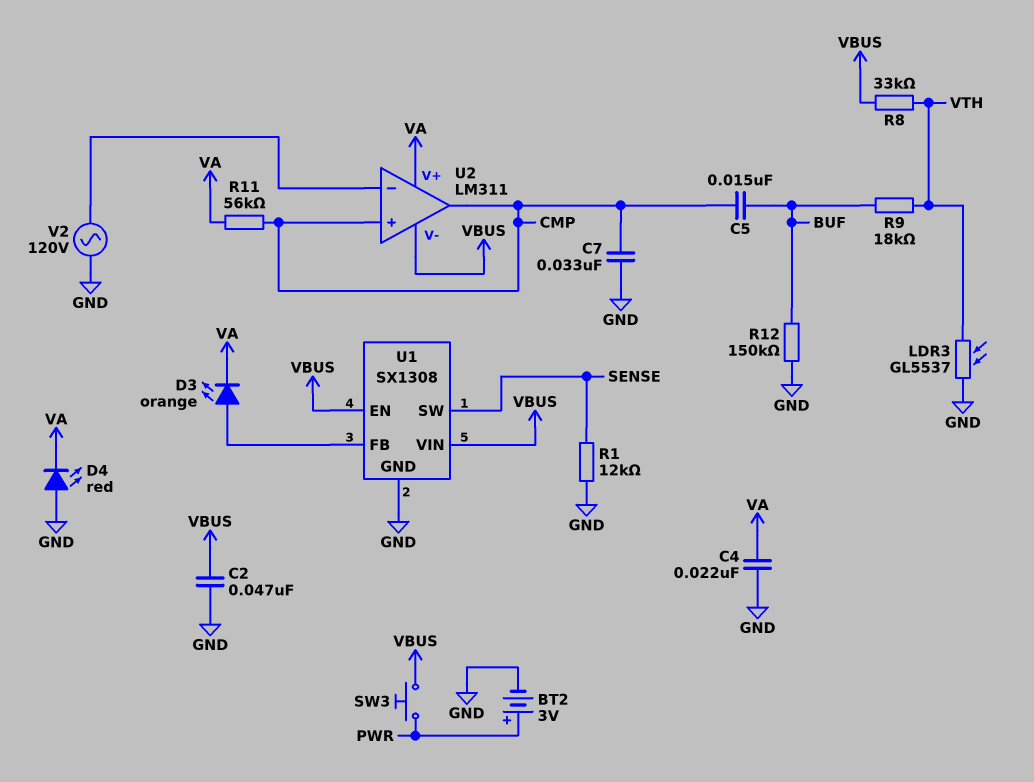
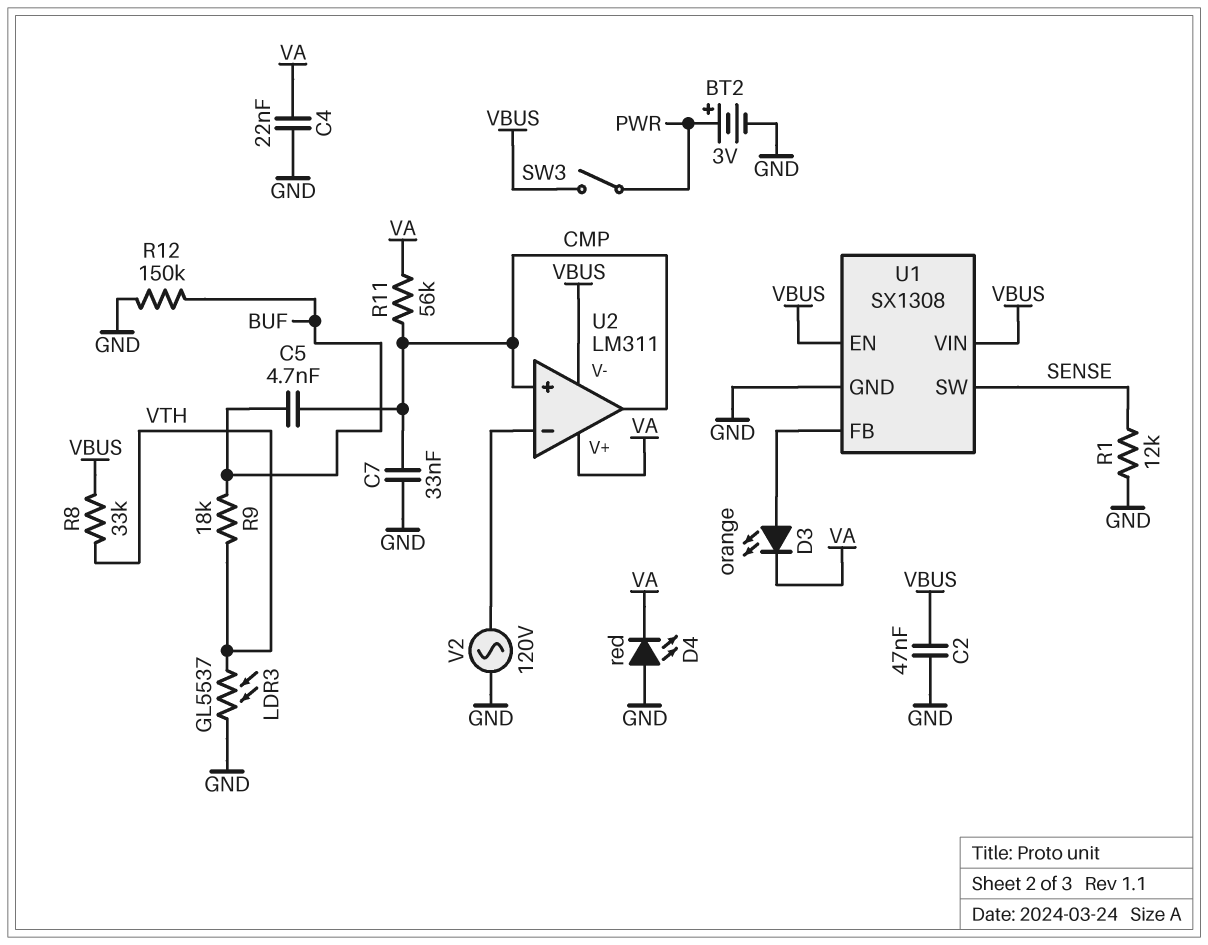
C5: 15nF (BUF, CMP) -> 4.7nF (BUF, CMP)
SW3: button (PWR, VBUS) -> switch (PWR, VBUS)

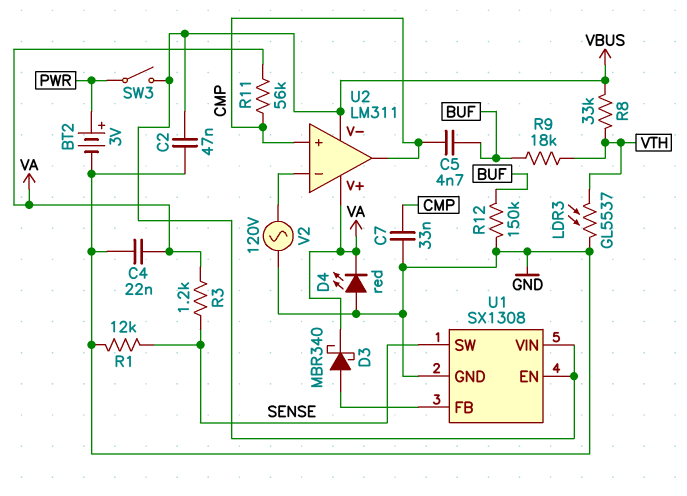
D3: LED orange (A U1/FB, K VA) -> schottky MBR340 (A U1/FB, K VA)
R3: none -> 1.2k (SENSE, VA)

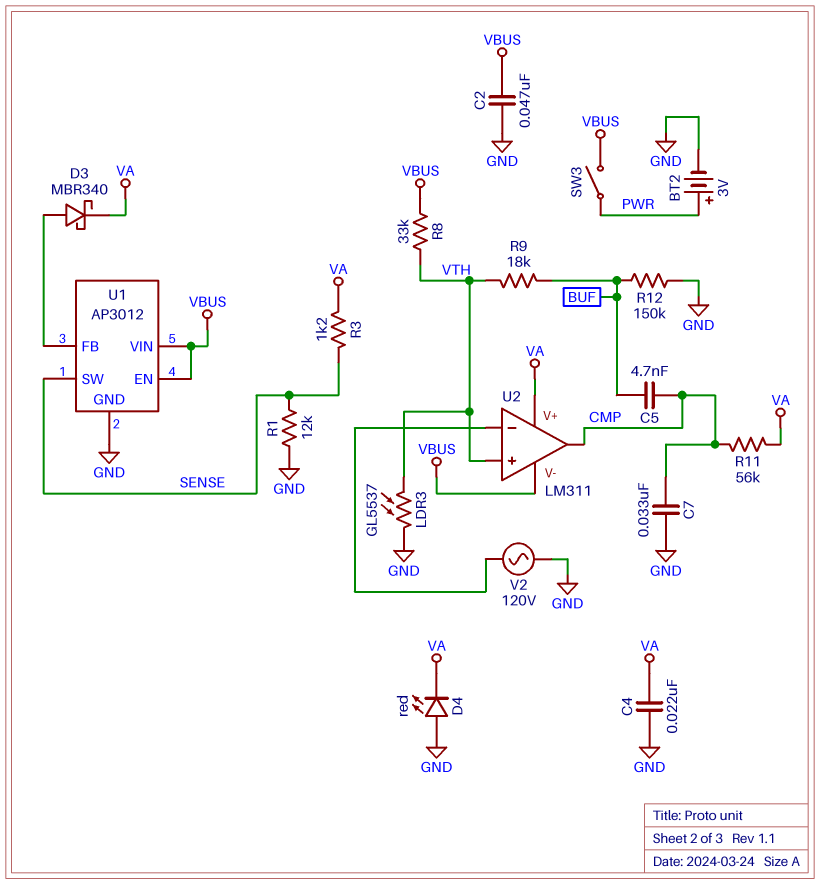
U1: SX1308 -> AP3012
U2 pin in+: CMP -> VTH

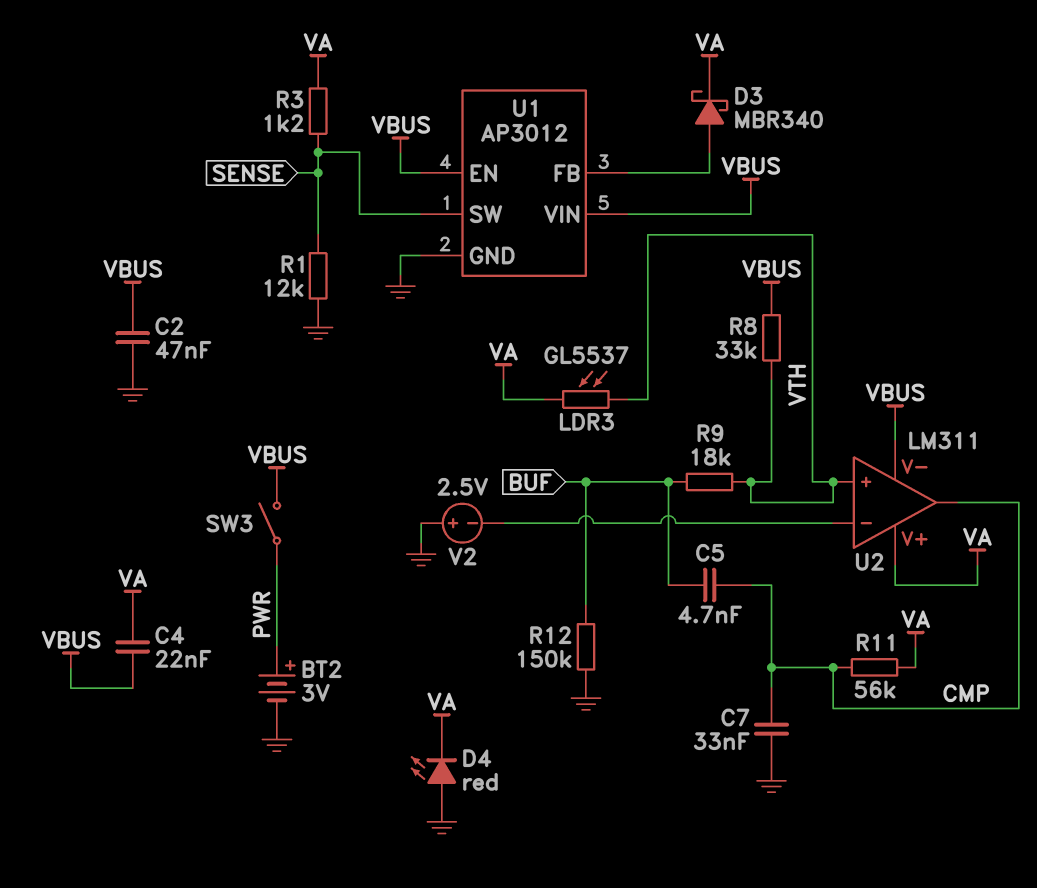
C4: 22nF (GND, VA) -> 22nF (VA, VBUS)
LDR3: GL5537 (GND, VTH) -> GL5537 (VA, VTH)
V2: AC 120V (GND, U2/in-) -> 2.5V (plus GND, minus U2/in-)

